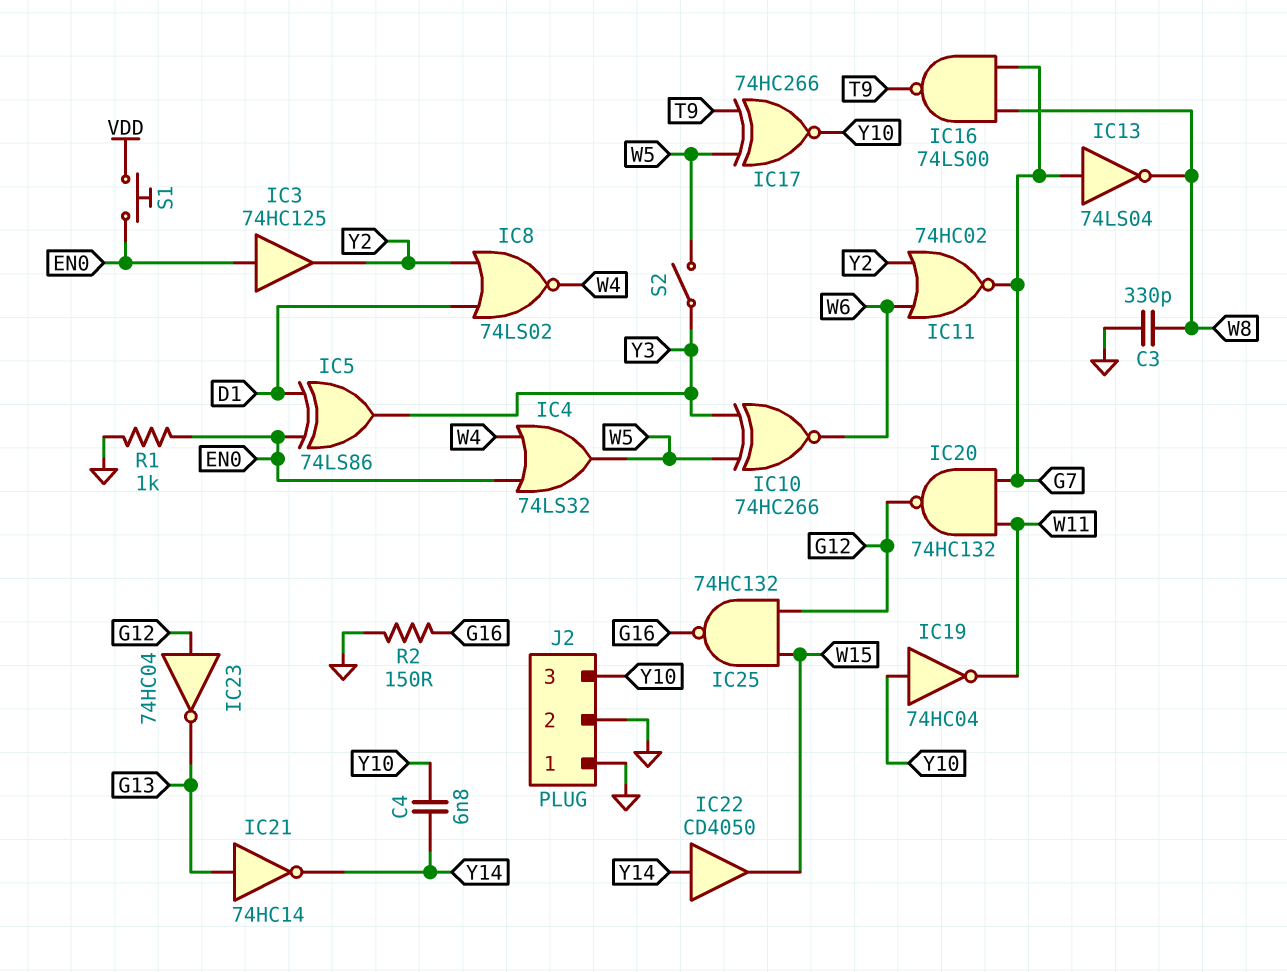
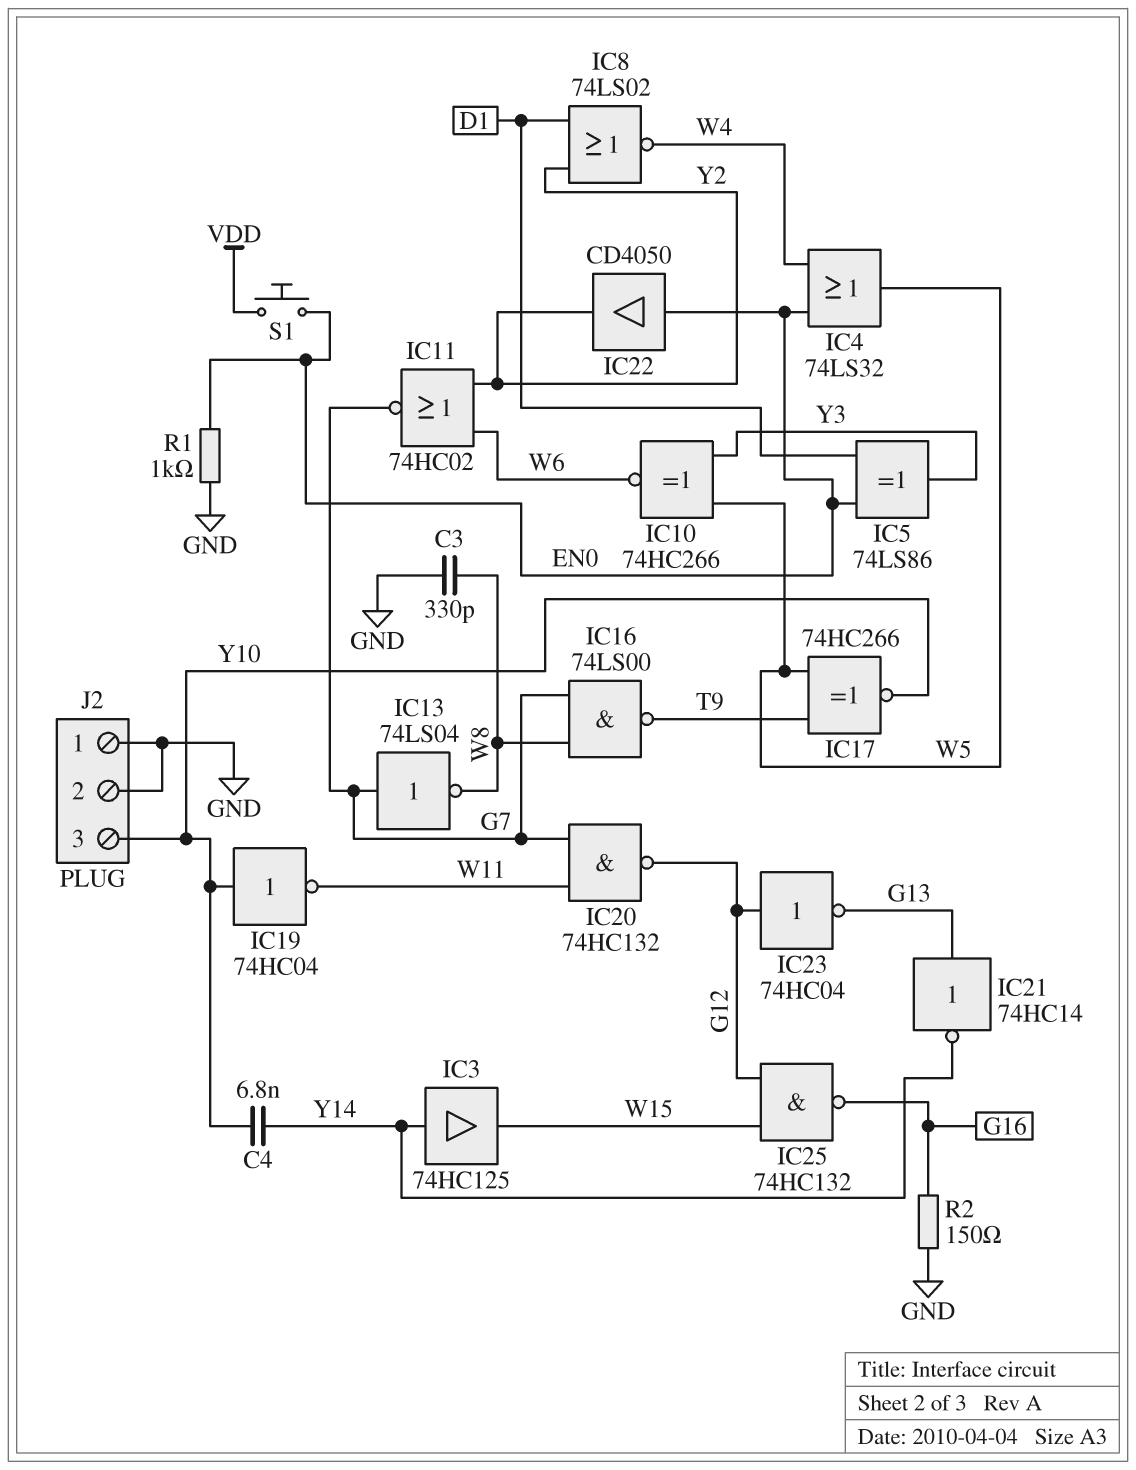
IC3: buffer 74HC125 (in EN0, out Y2) -> buffer 74HC125 (in Y14, out W15)
IC22: buffer CD4050 (in Y14, out W15) -> buffer CD4050 (in EN0, out Y2)
S2: switch (W5, Y3) -> none

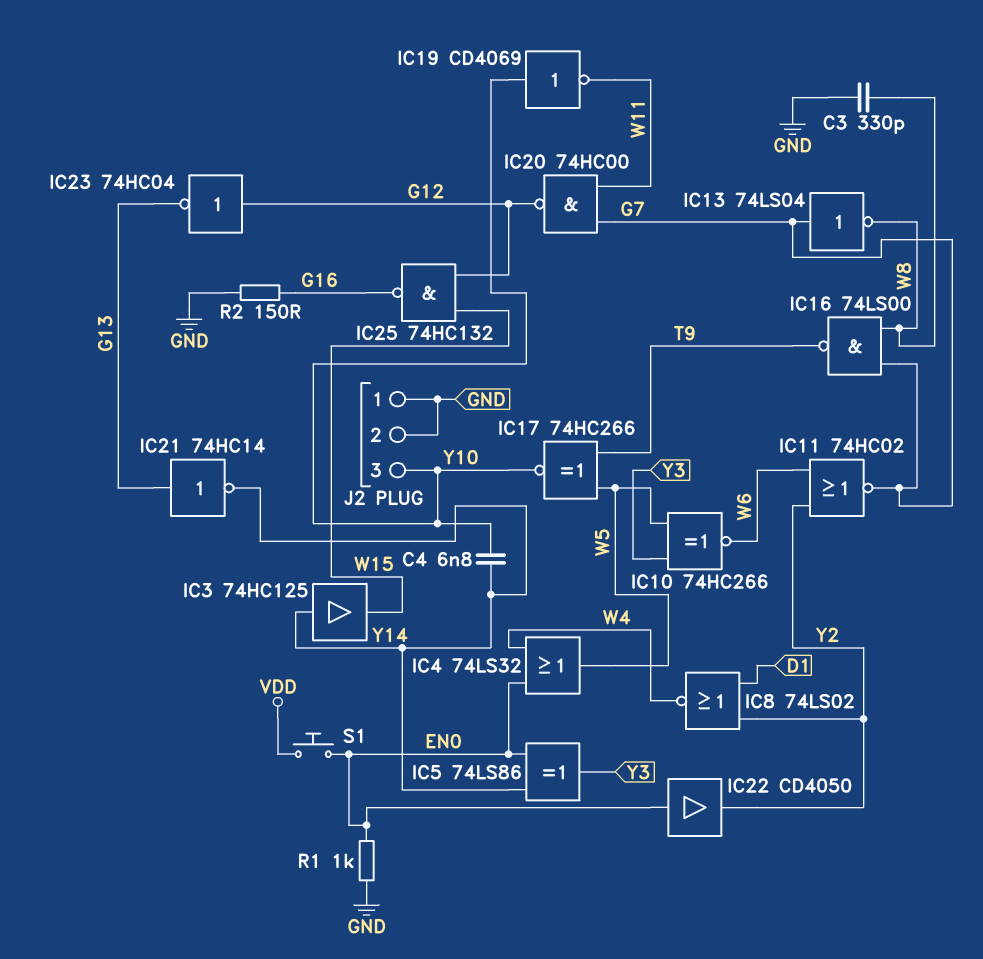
IC5: XOR 74LS86 (in D1, in EN0, out Y3) -> XOR 74LS86 (in EN0, in Y14, out Y3)
IC19: NOT 74HC04 (in Y10, out W11) -> NOT CD4069 (in Y10, out W11)
IC20: NAND 74HC132 (in G7, in W11, out G12) -> NAND 74HC00 (in G7, in W11, out G12)

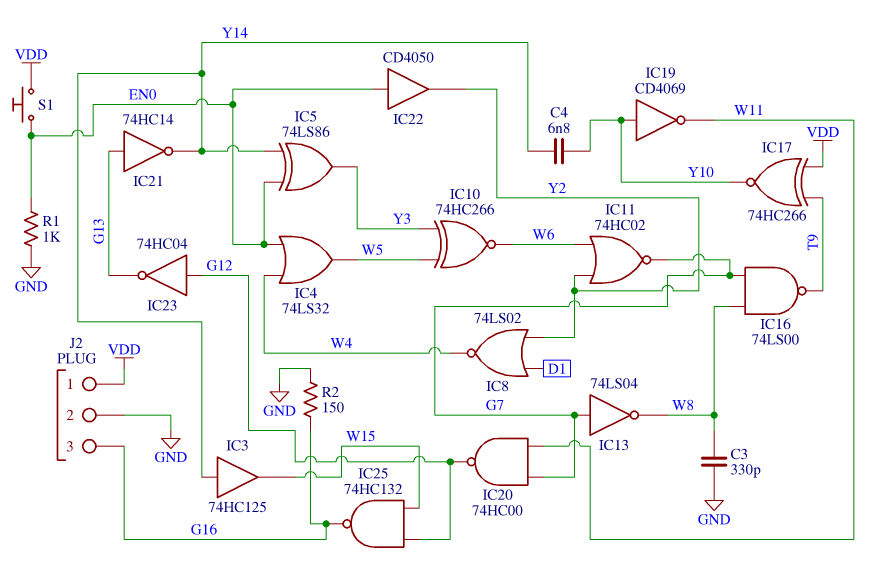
IC17: XNOR 74HC266 (in T9, in W5, out Y10) -> XNOR 74HC266 (in T9, in VDD, out Y10)
J2 pin 1: GND -> VDD
J2 pin 3: Y10 -> G16

